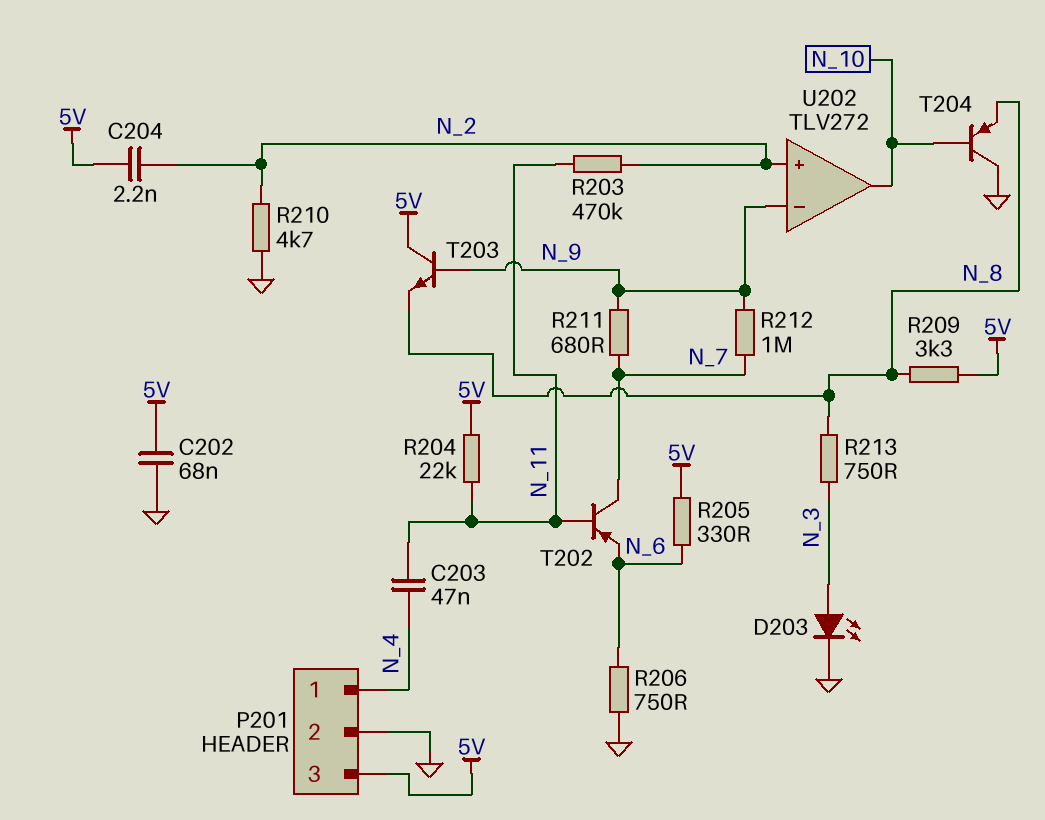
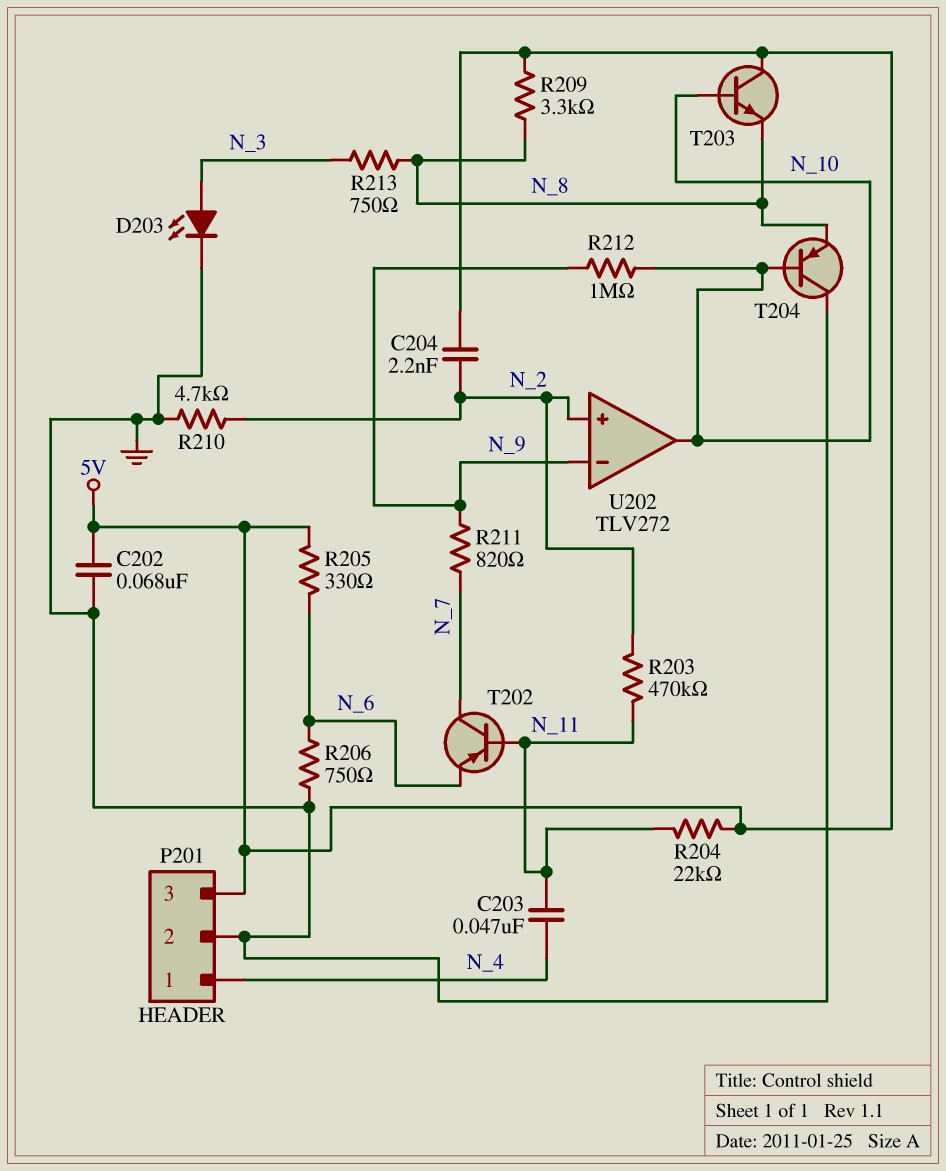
R211: 680 (N_7, N_9) -> 820 (N_7, N_9)
R212: 1M (N_7, N_9) -> 1M (N_9, N_10)
T203: NPN (B N_9, C 5V, E N_8) -> NPN (B N_10, C 5V, E N_8)

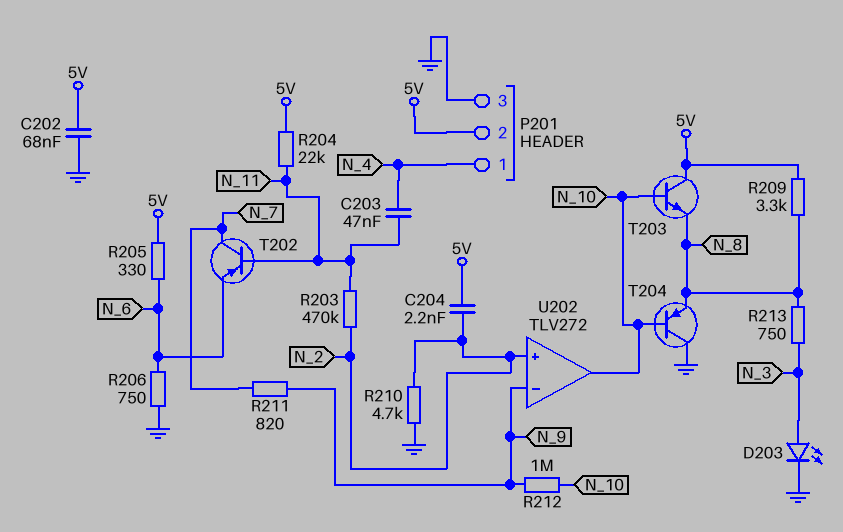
P201 pin 2: GND -> 5V
P201 pin 3: 5V -> GND

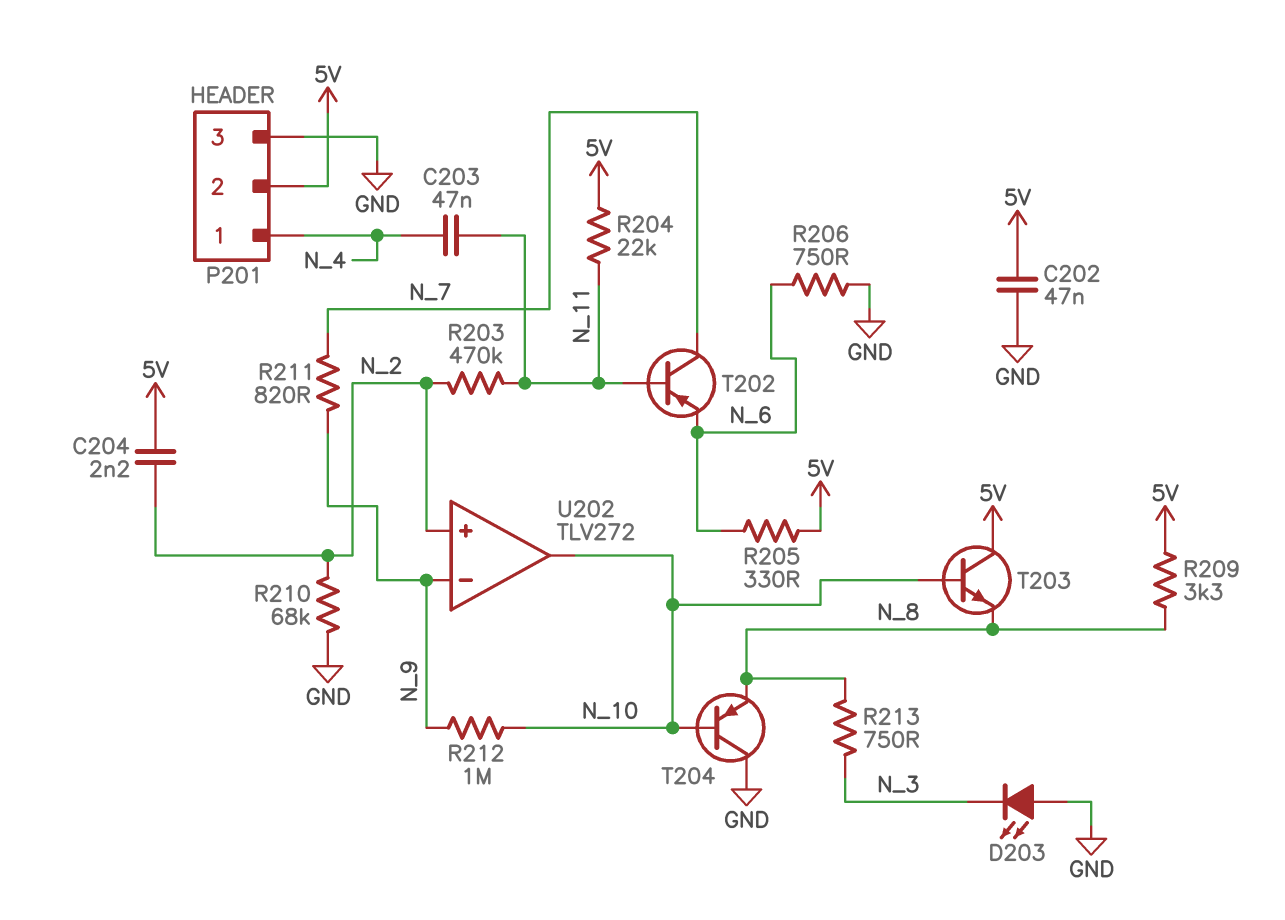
C202: 68nF (5V, GND) -> 47nF (5V, GND)
D203: LED (A N_3, K GND) -> LED (A GND, K N_3)
R210: 4.7k (GND, N_2) -> 68k (GND, N_2)

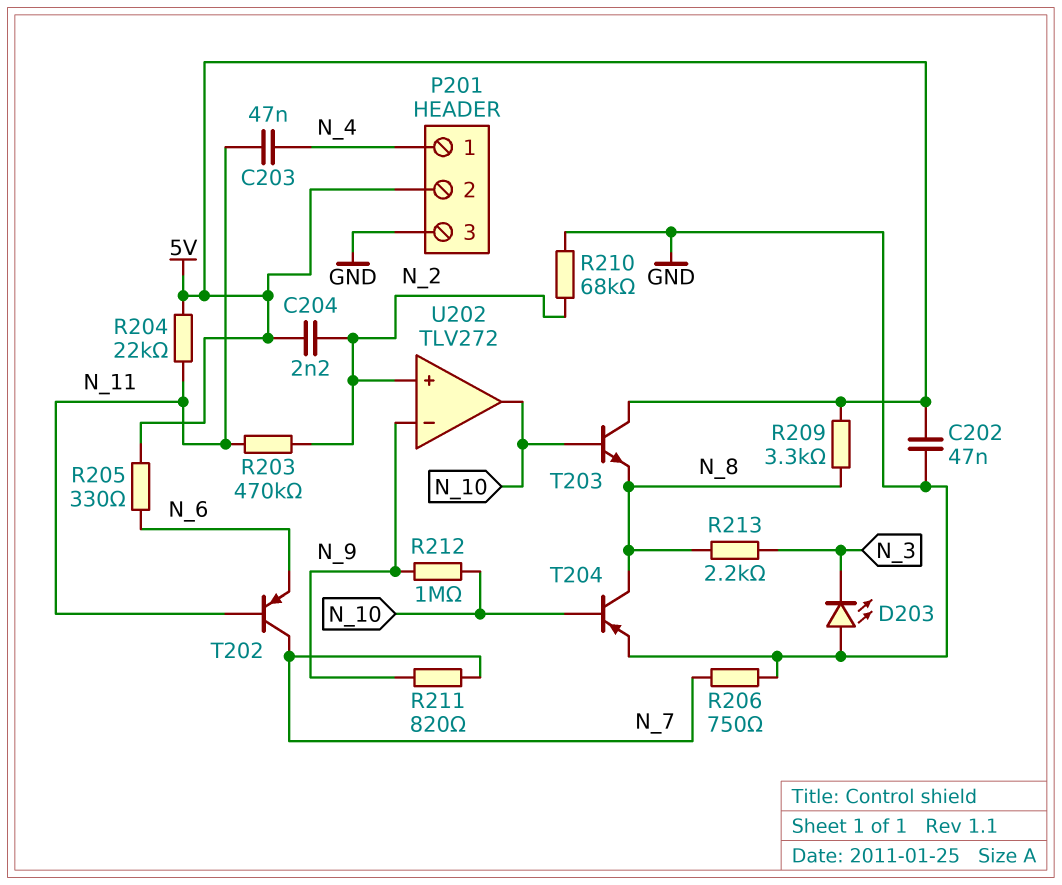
R206: 750 (GND, N_6) -> 750 (GND, N_7)
R213: 750 (N_3, N_8) -> 2.2k (N_3, N_8)
T204: PNP (B N_10, C GND, E N_8) -> PNP (B N_10, C N_8, E GND)

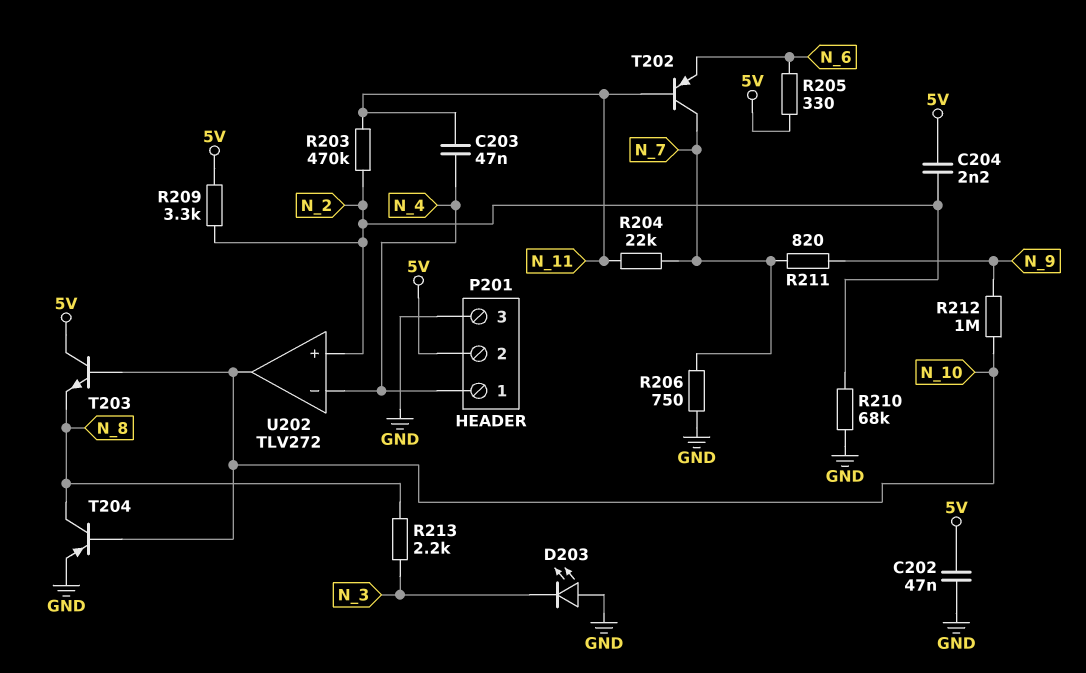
R204: 22k (5V, N_11) -> 22k (N_7, N_11)
R209: 3.3k (5V, N_8) -> 3.3k (5V, N_2)
U202 pin in-: N_9 -> N_4

